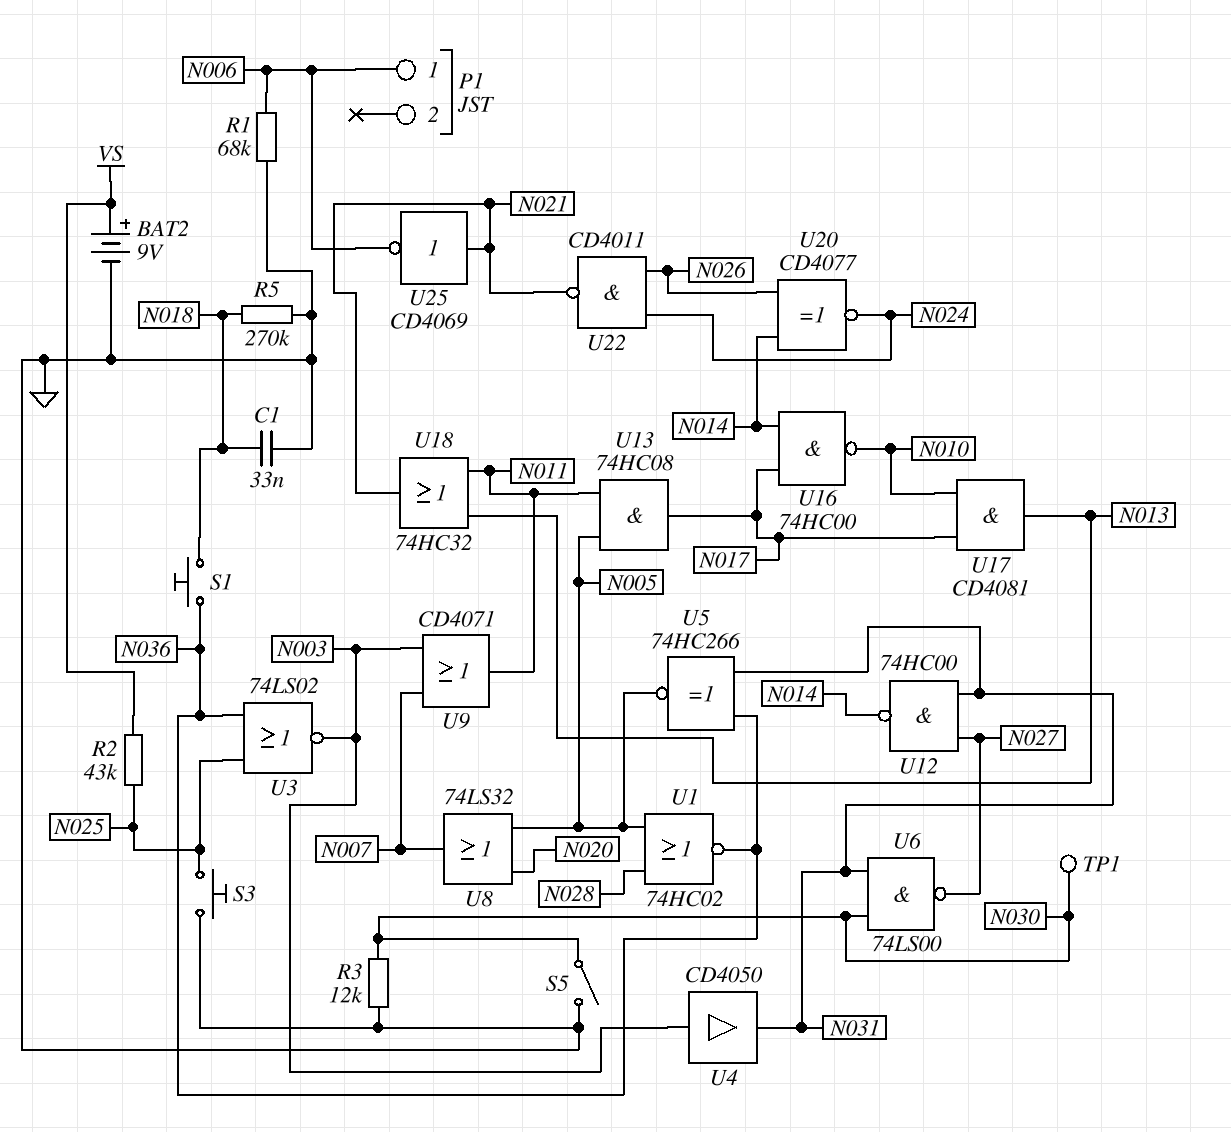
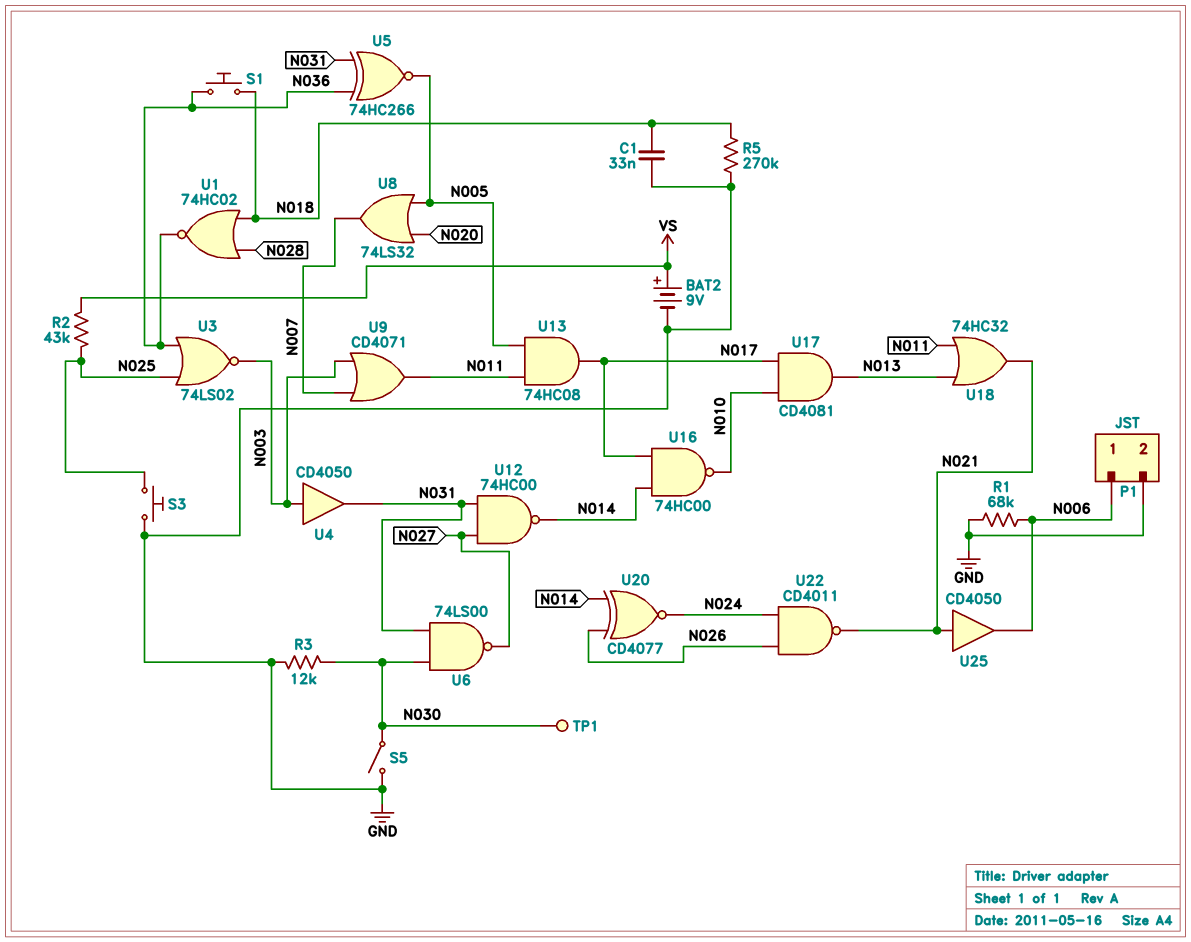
P1 pin 2: none -> GND
U1: NOR 74HC02 (in N005, in N028, out N036) -> NOR 74HC02 (in N018, in N028, out N036)
U25: NOT CD4069 (in N021, out N006) -> buffer CD4050 (in N021, out N006)

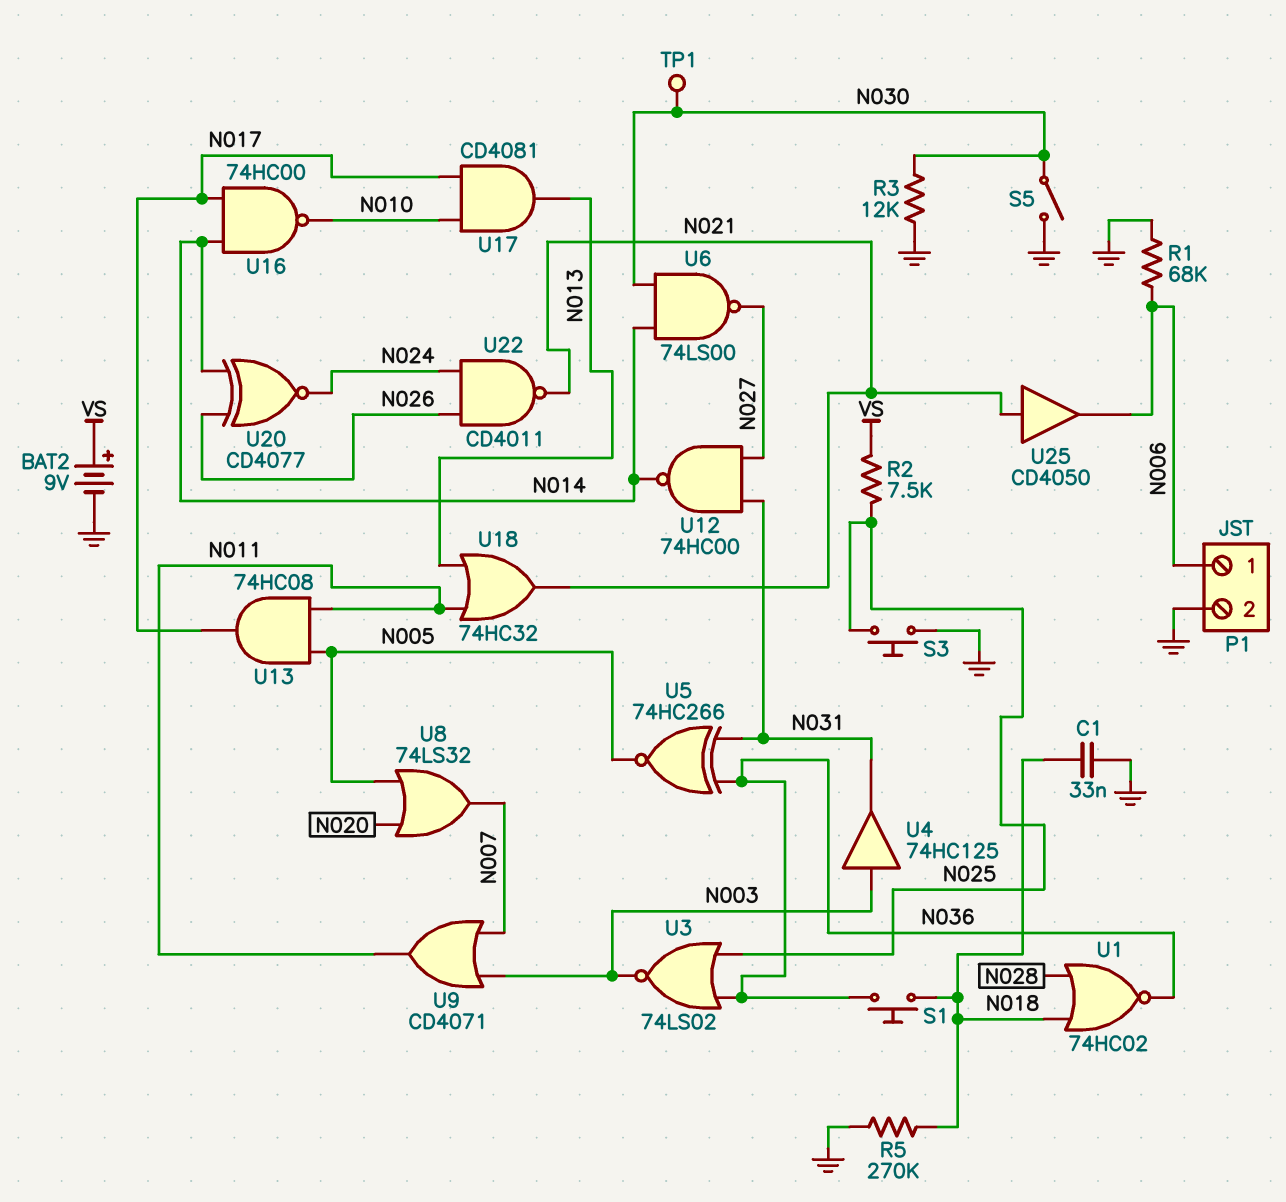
R2: 43k (N025, VS) -> 7.5k (N025, VS)
U4: buffer CD4050 (in N003, out N031) -> buffer 74HC125 (in N003, out N031)
U6: NAND 74LS00 (in N030, in N031, out N027) -> NAND 74LS00 (in N014, in N030, out N027)

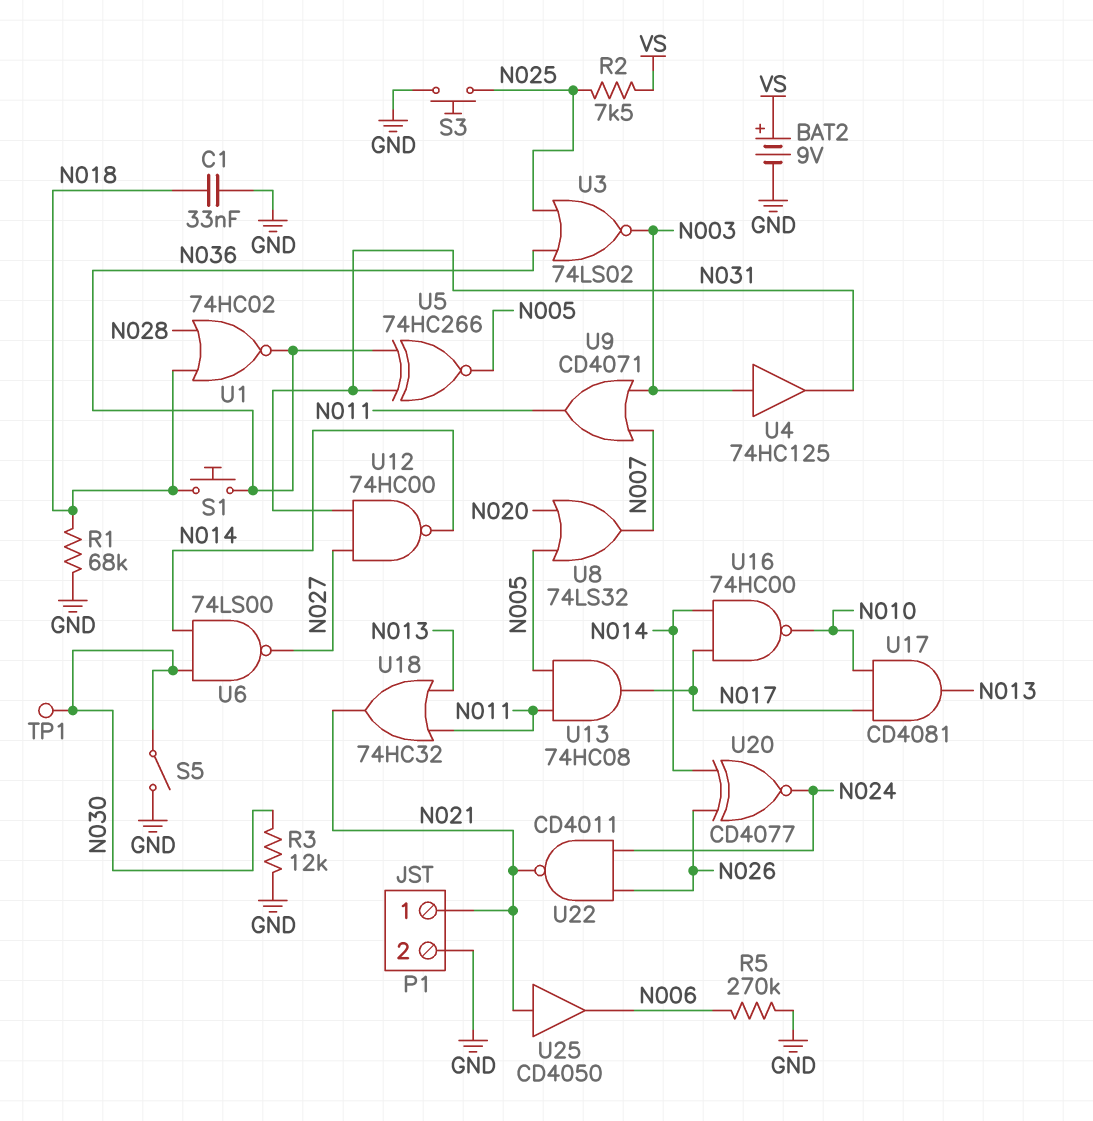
P1 pin 1: N006 -> N021
R1: 68k (GND, N006) -> 68k (GND, N018)
R5: 270k (GND, N018) -> 270k (GND, N006)

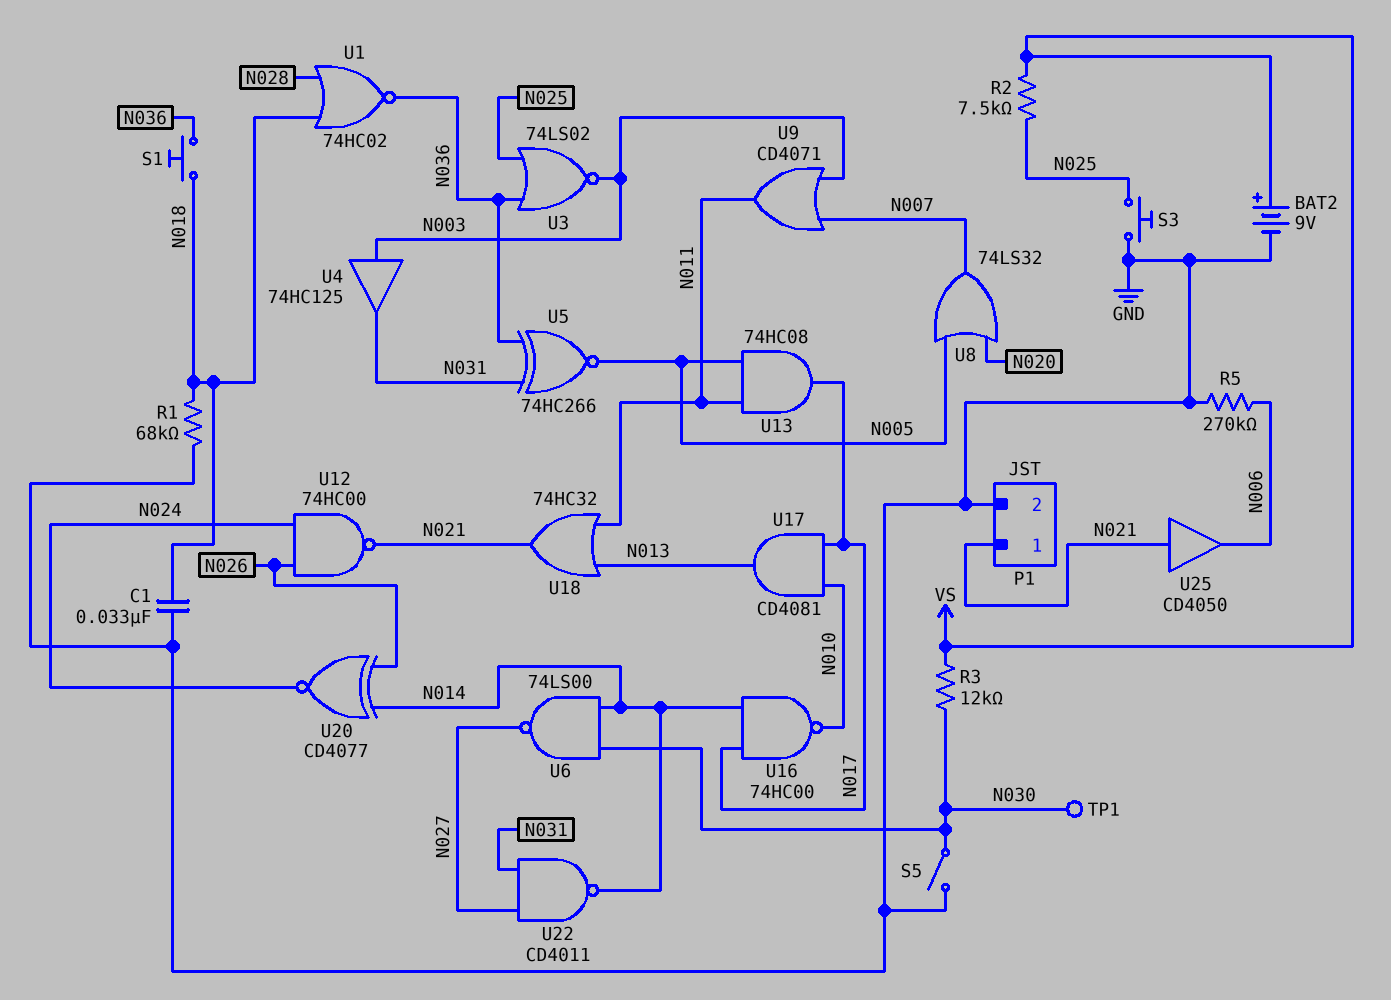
R3: 12k (GND, N030) -> 12k (N030, VS)
U12: NAND 74HC00 (in N027, in N031, out N014) -> NAND 74HC00 (in N024, in N026, out N021)
U22: NAND CD4011 (in N024, in N026, out N021) -> NAND CD4011 (in N027, in N031, out N014)

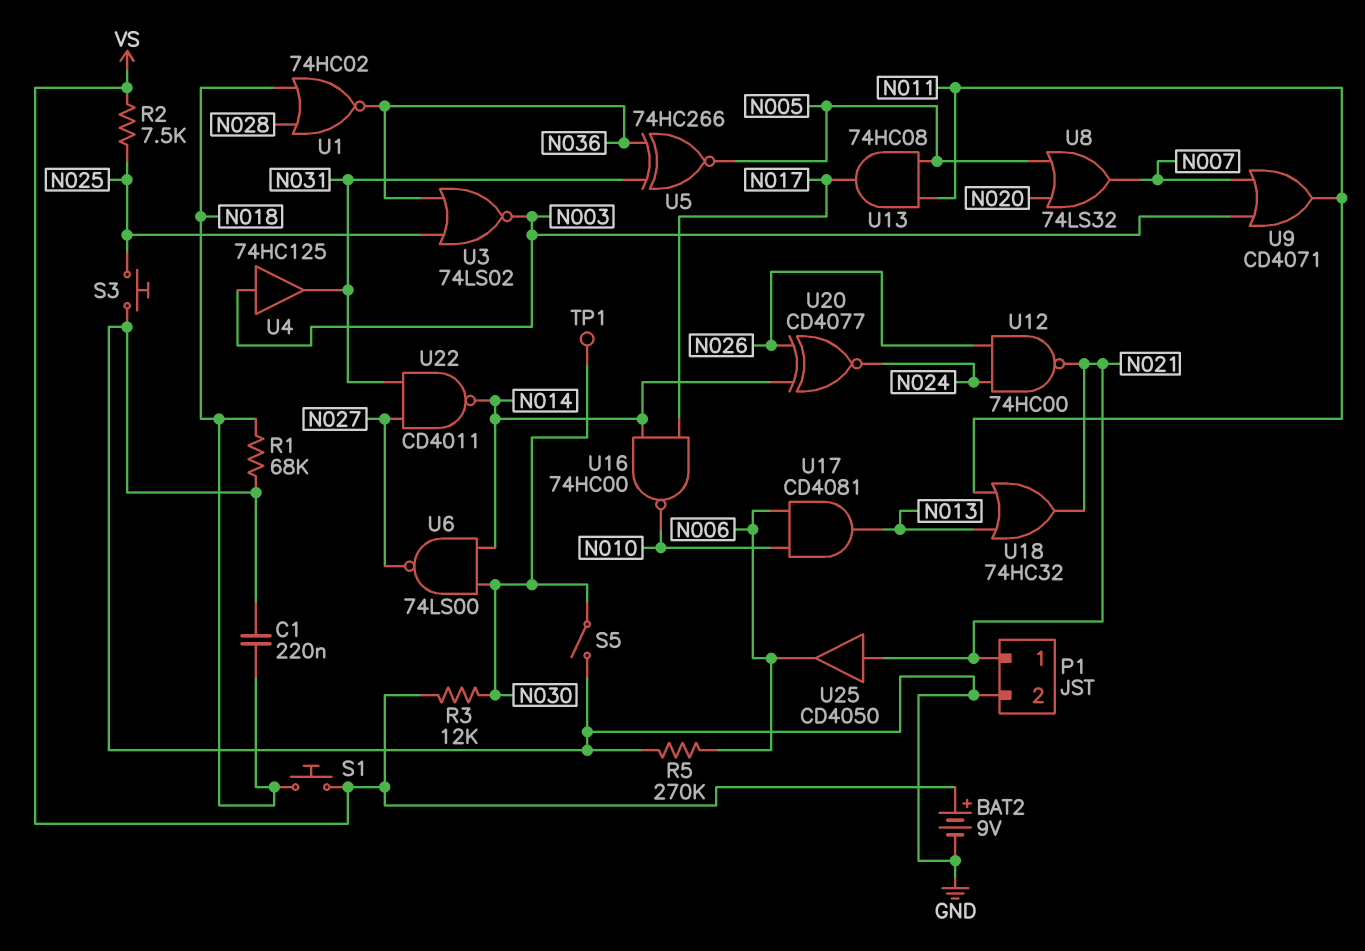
C1: 33nF (GND, N018) -> 220nF (GND, N018)
S1: button (N018, N036) -> button (N018, VS)
U17: AND CD4081 (in N010, in N017, out N013) -> AND CD4081 (in N006, in N010, out N013)

